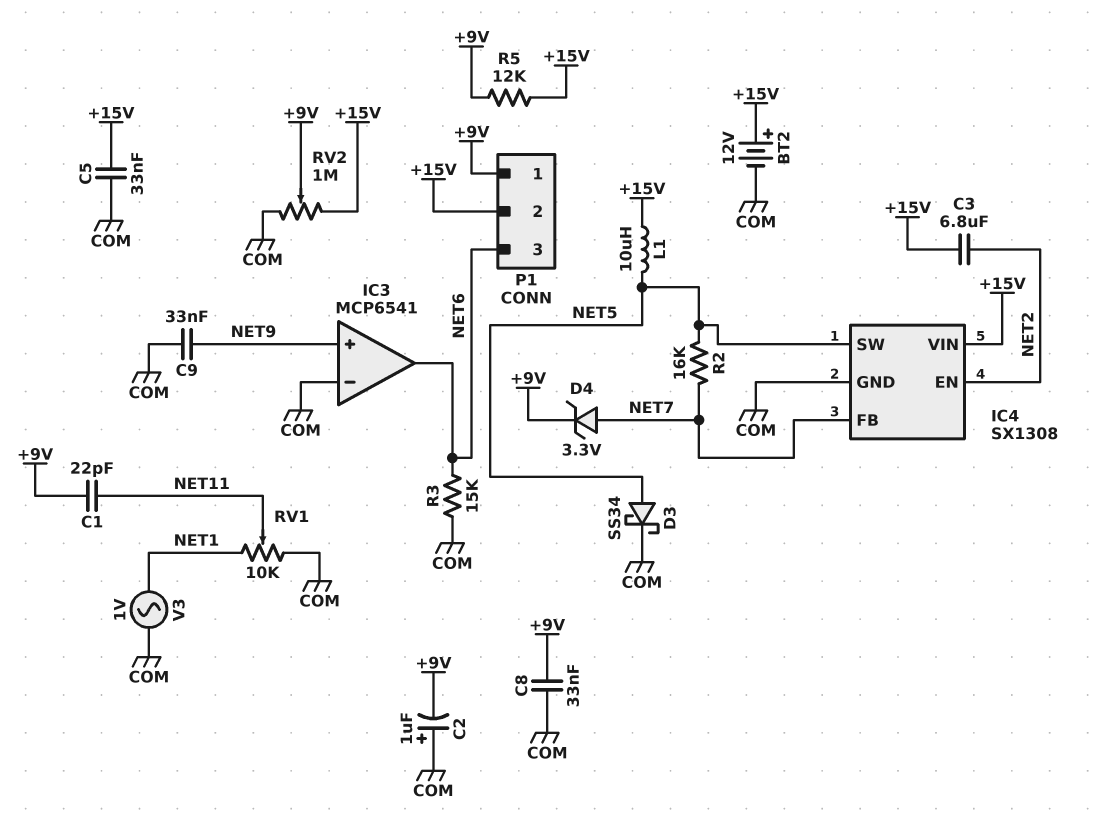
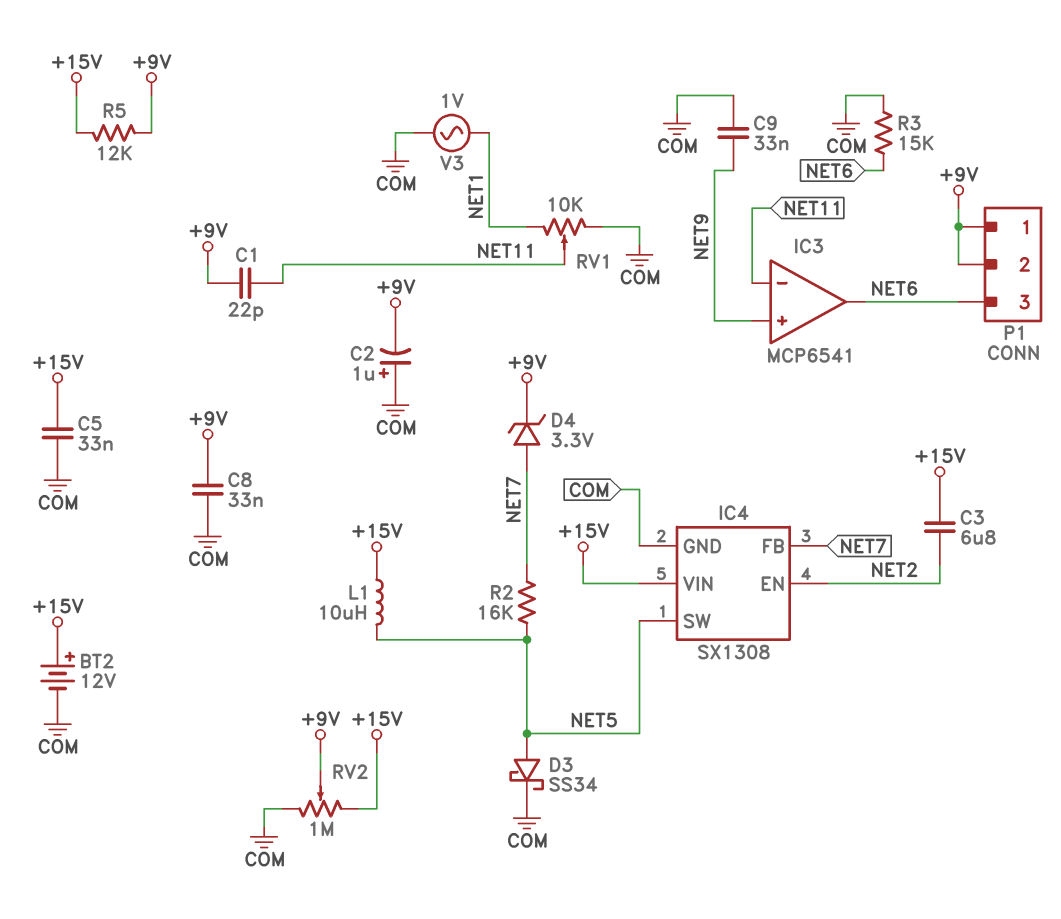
IC3 pin in-: COM -> NET11
P1 pin 2: +15V -> +9V

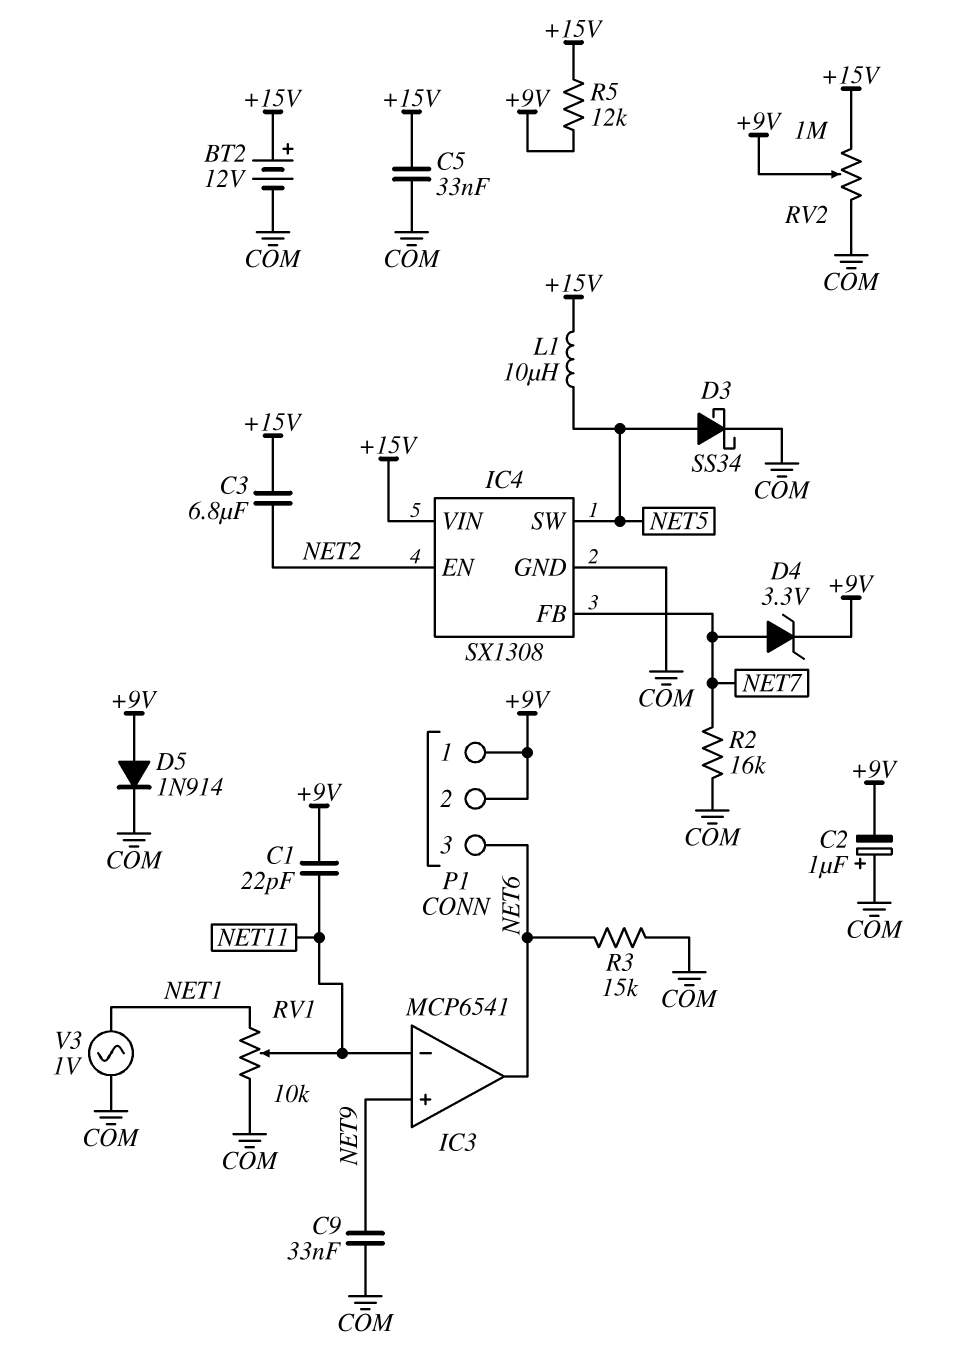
C8: 33nF (+9V, COM) -> none
D5: none -> diode 1N914 (A +9V, K COM)
R2: 16k (NET5, NET7) -> 16k (COM, NET7)

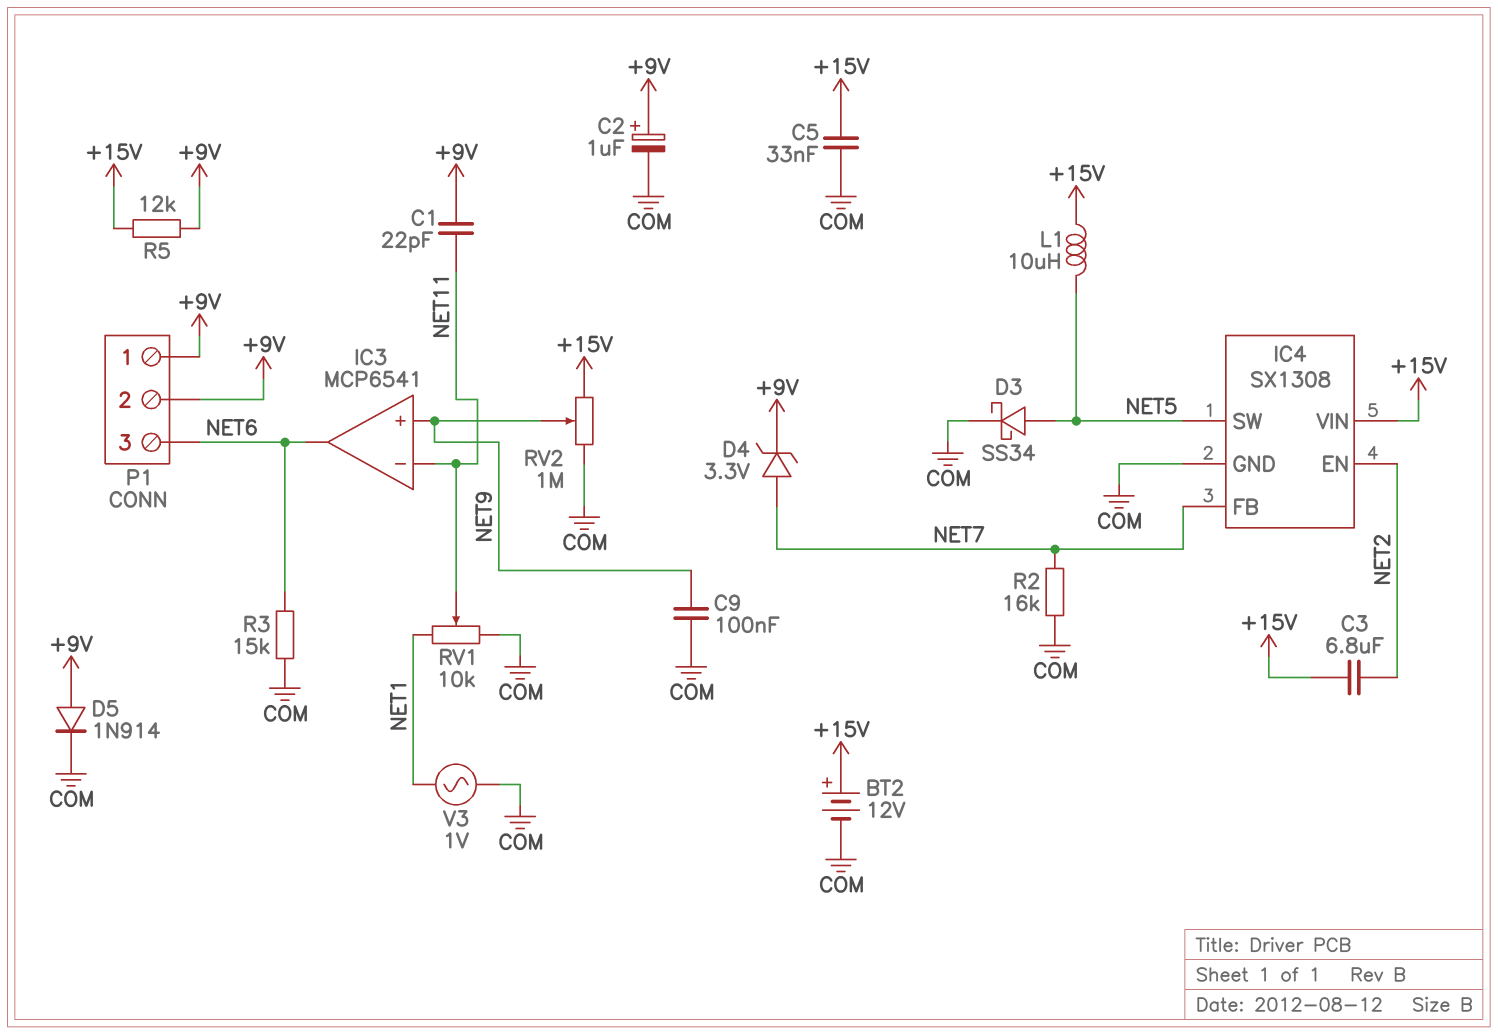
C2: 1uF (plus COM, minus +9V) -> 1uF (plus +9V, minus COM)
C9: 33nF (COM, NET9) -> 100nF (COM, NET9)
RV2: 1M (+15V, COM, wiper +9V) -> 1M (+15V, COM, wiper NET9)

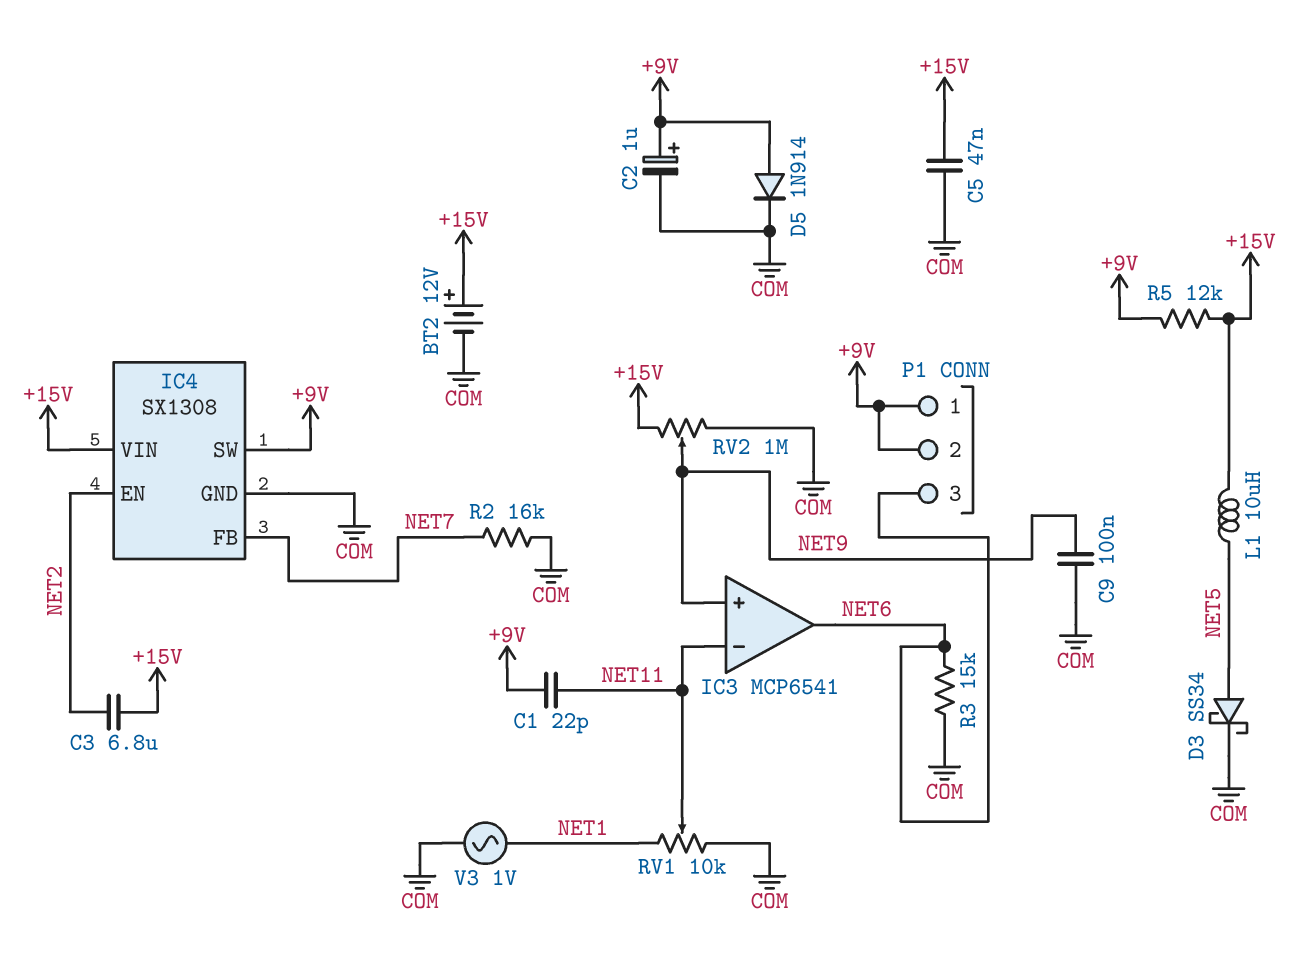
C5: 33nF (+15V, COM) -> 47nF (+15V, COM)
D4: zener 3.3V (A NET7, K +9V) -> none
IC4 pin SW: NET5 -> +9V

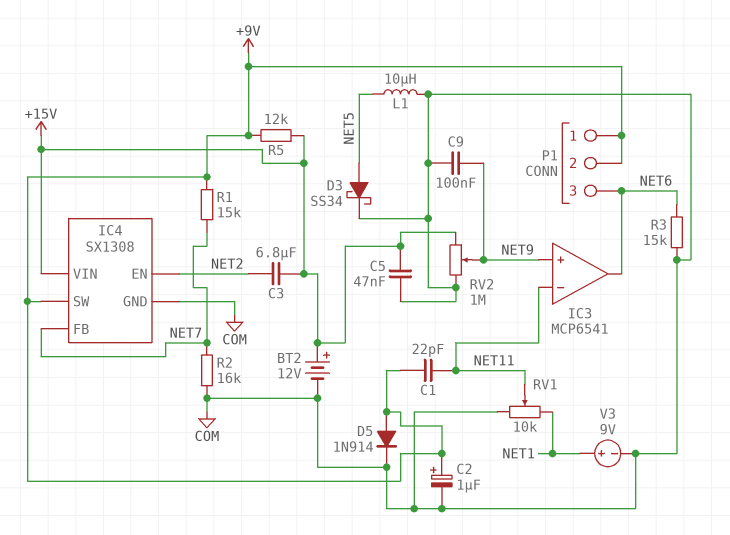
L1: 10uH (+15V, NET5) -> 10uH (COM, NET5)
R1: none -> 15k (+9V, NET7)
V3: AC 1V (COM, NET1) -> 9V (plus NET1, minus COM)

